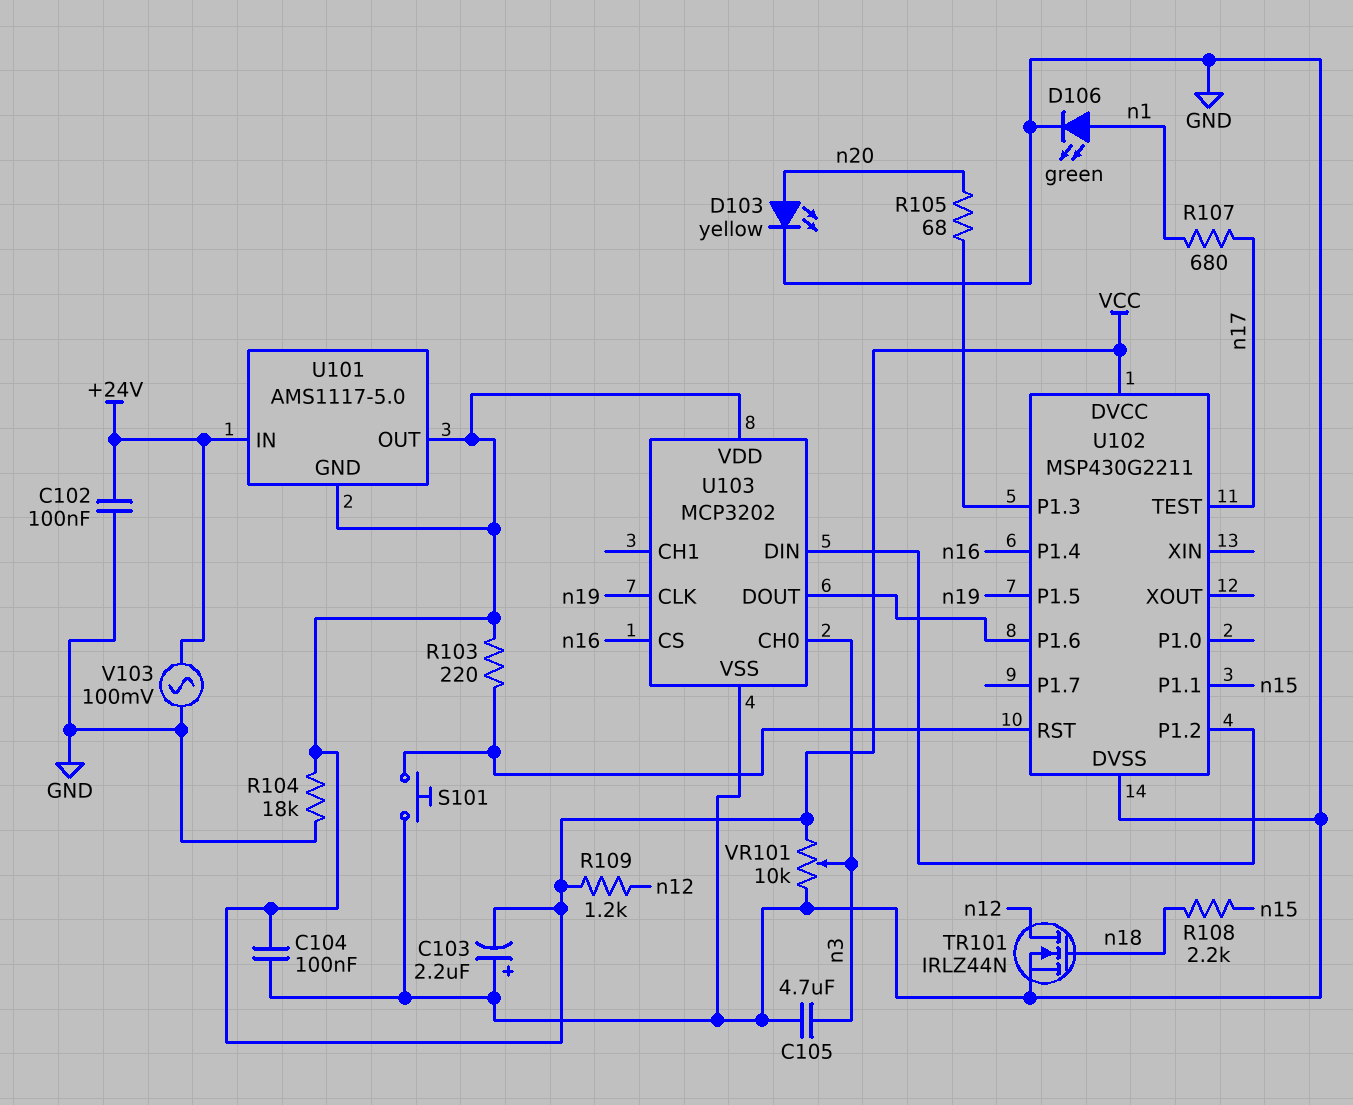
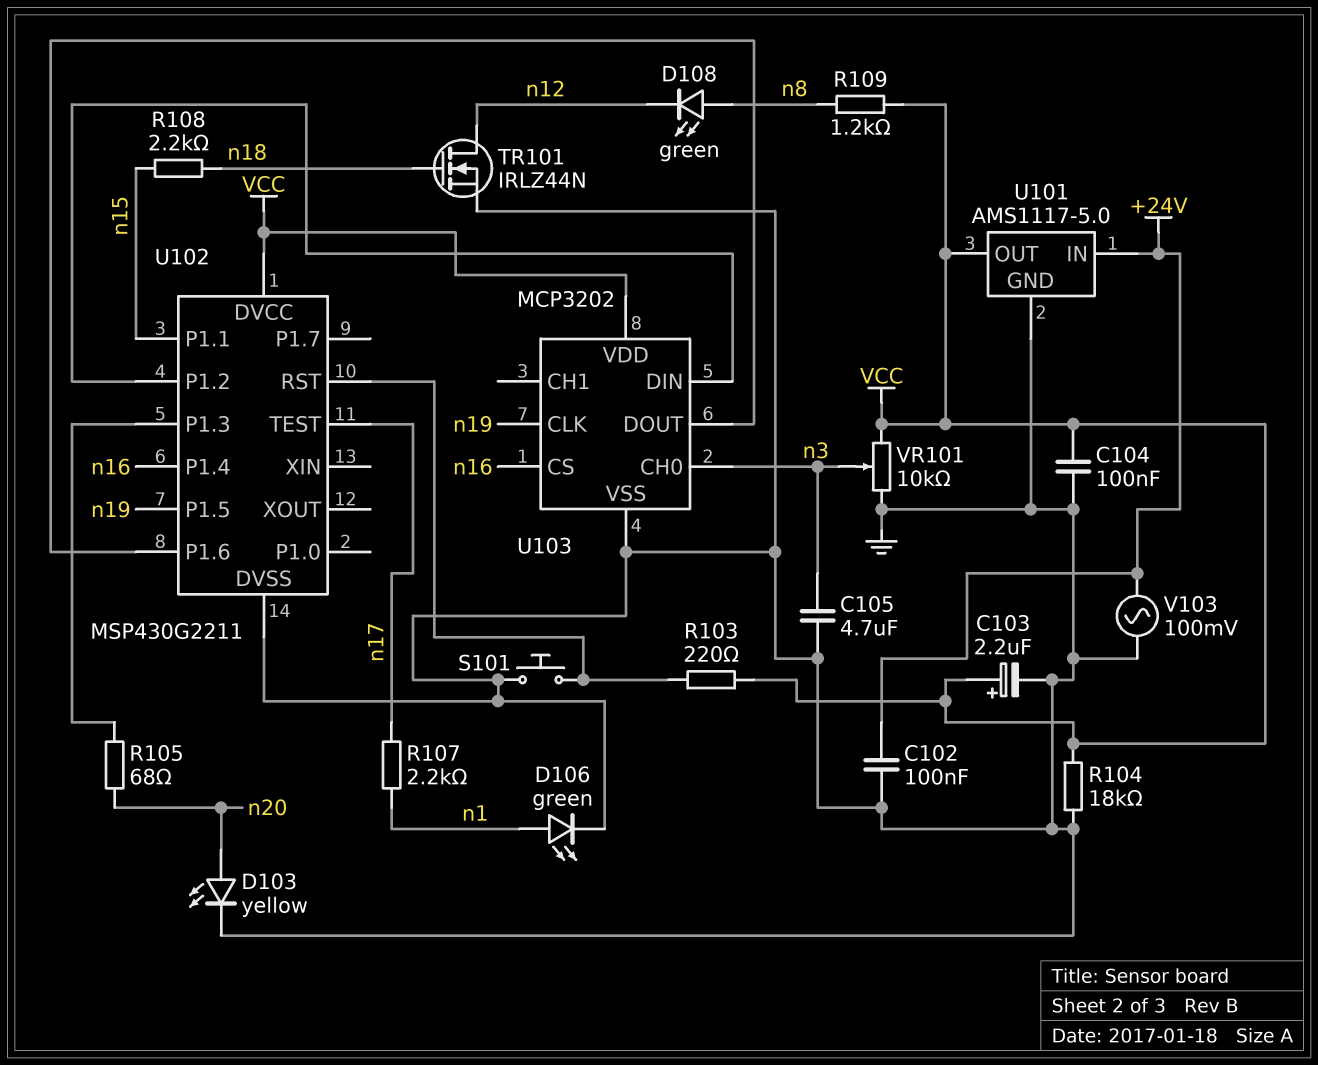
C103: 2.2uF (plus GND, minus VCC) -> 2.2uF (plus VCC, minus GND)
D108: none -> LED green (A n8, K n12)
R107: 680 (n1, n17) -> 2.2k (n1, n17)
R109: 1.2k (VCC, n12) -> 1.2k (VCC, n8)
U101 pin GND: VCC -> GND

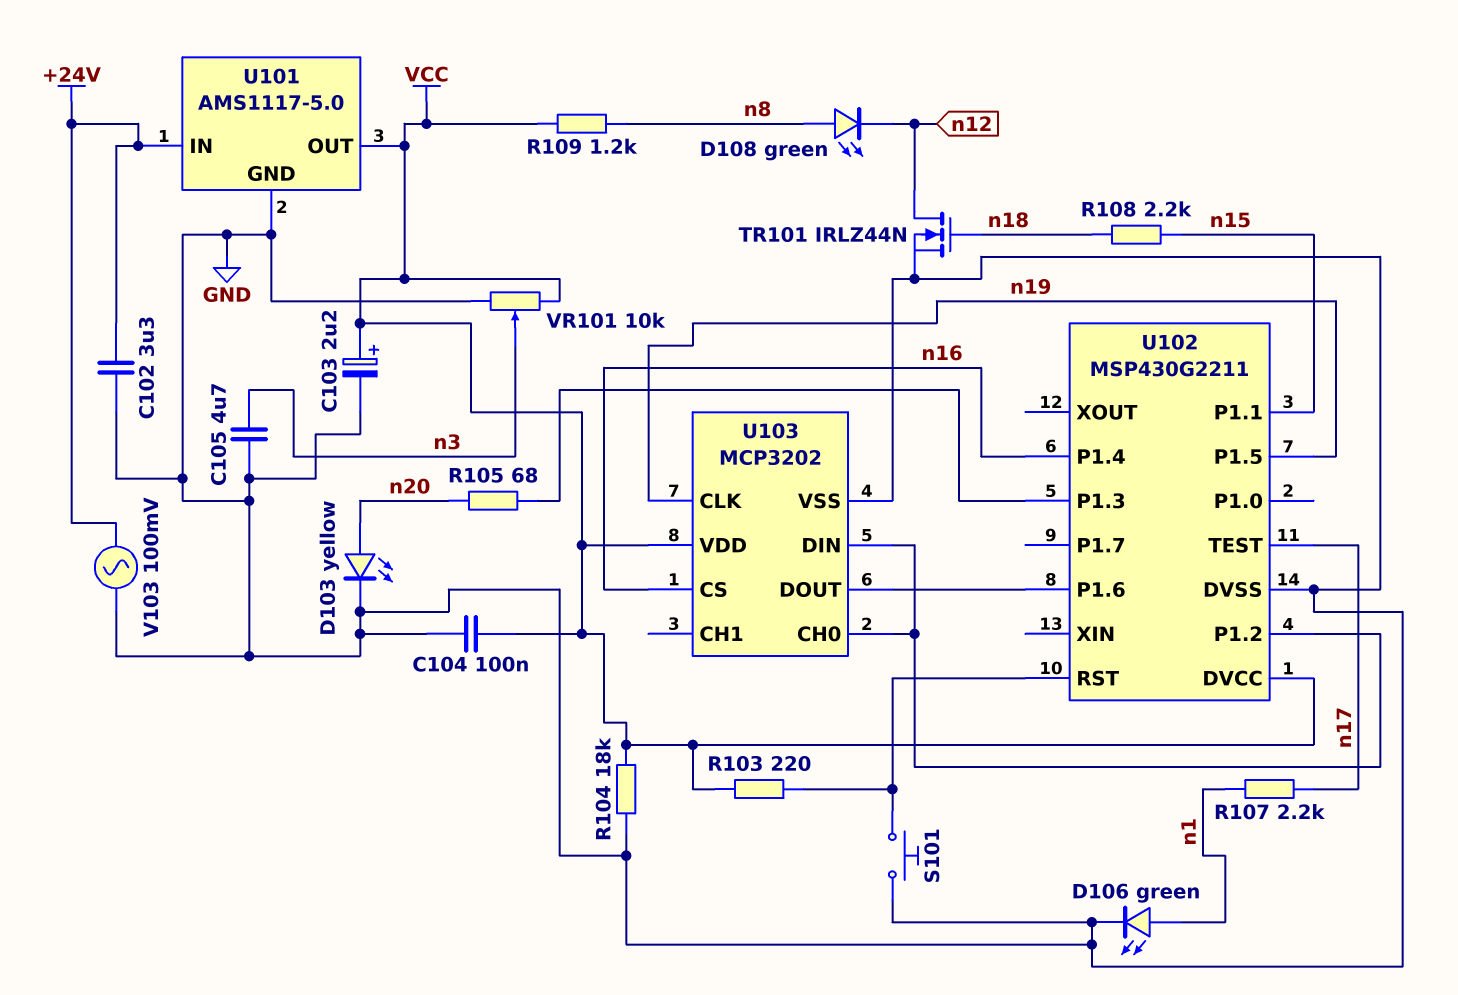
C102: 100nF (+24V, GND) -> 3.3uF (+24V, GND)
U103 pin CH0: n3 -> U102/P1.2

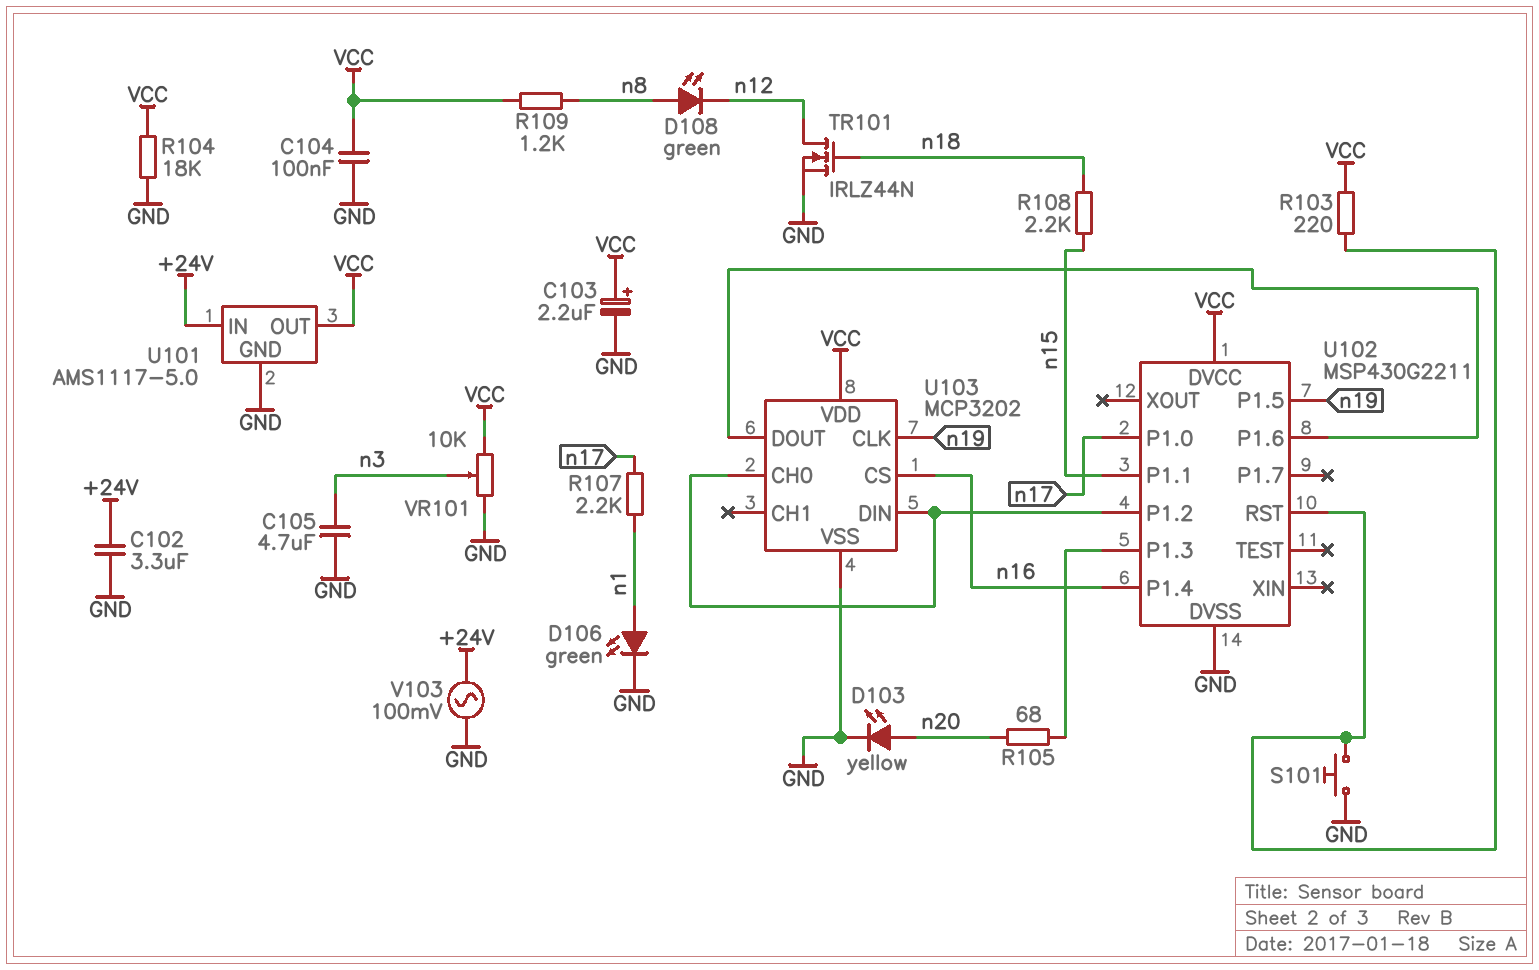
U102 pin P1.0: none -> n17
U102 pin TEST: n17 -> none

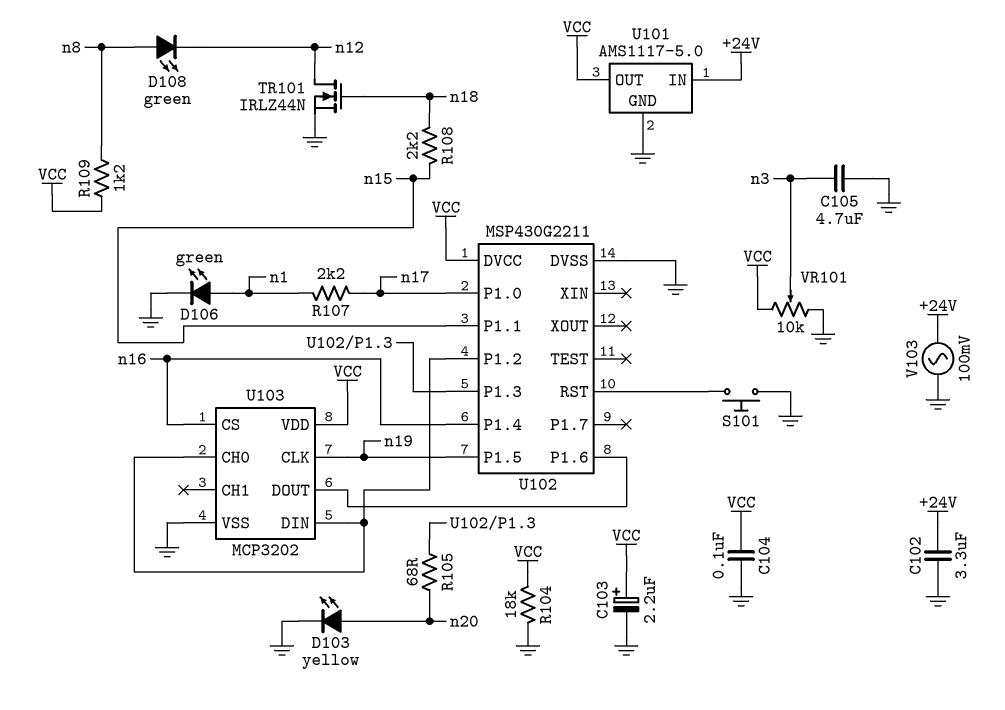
R103: 220 (U102/RST, VCC) -> none

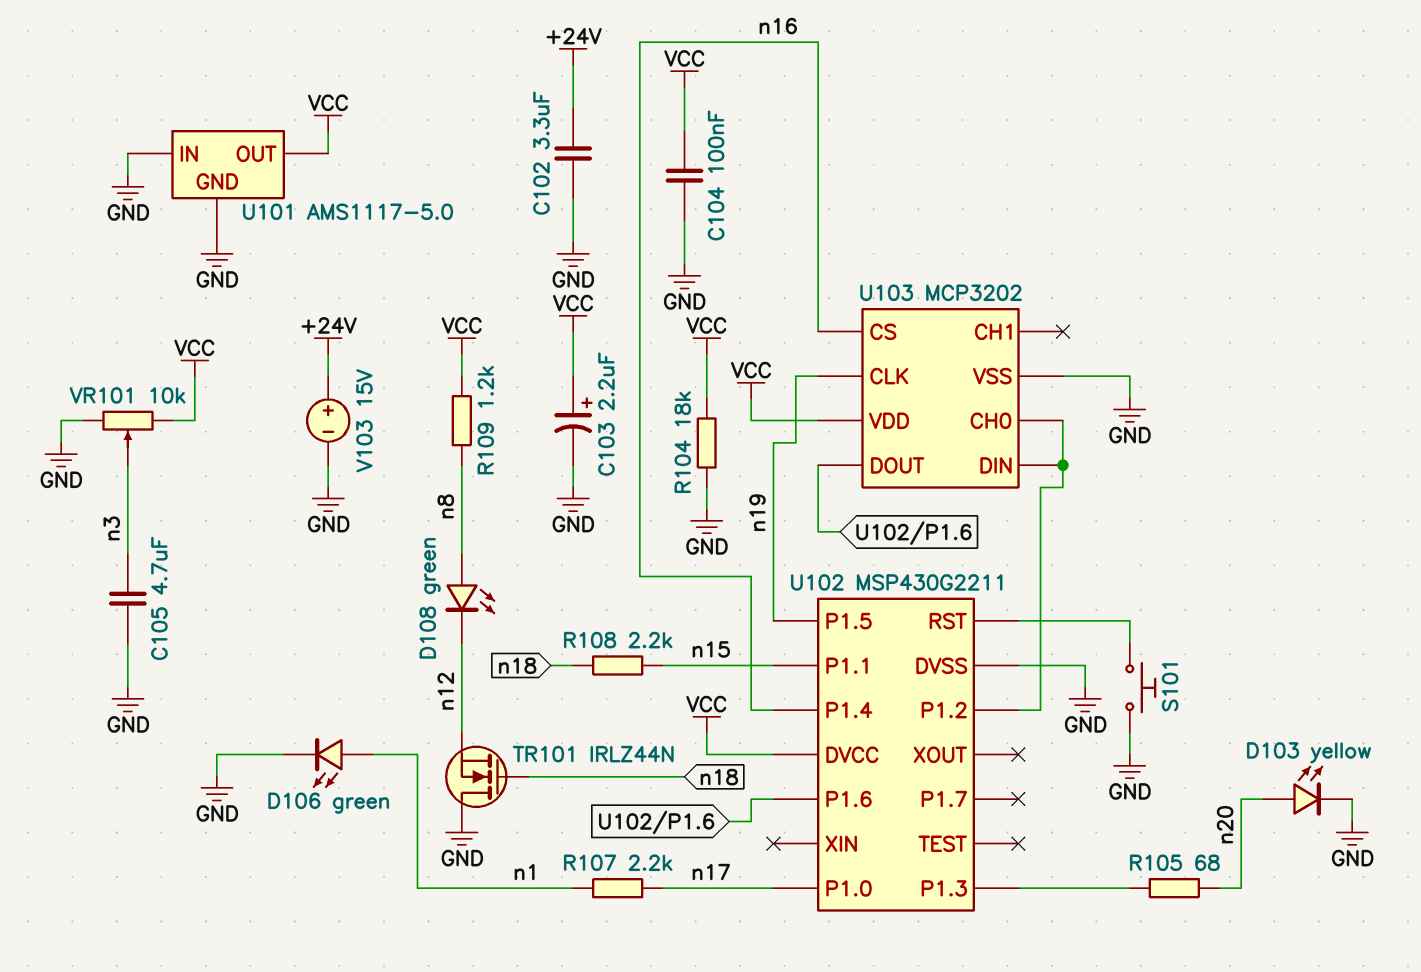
TR101: NMOS IRLZ44N (G n18, D n12, S GND) -> NMOS IRLZ44N (G n18, D GND, S n12)
U101 pin IN: +24V -> GND
V103: AC 100mV (+24V, GND) -> 15V (plus +24V, minus GND)

